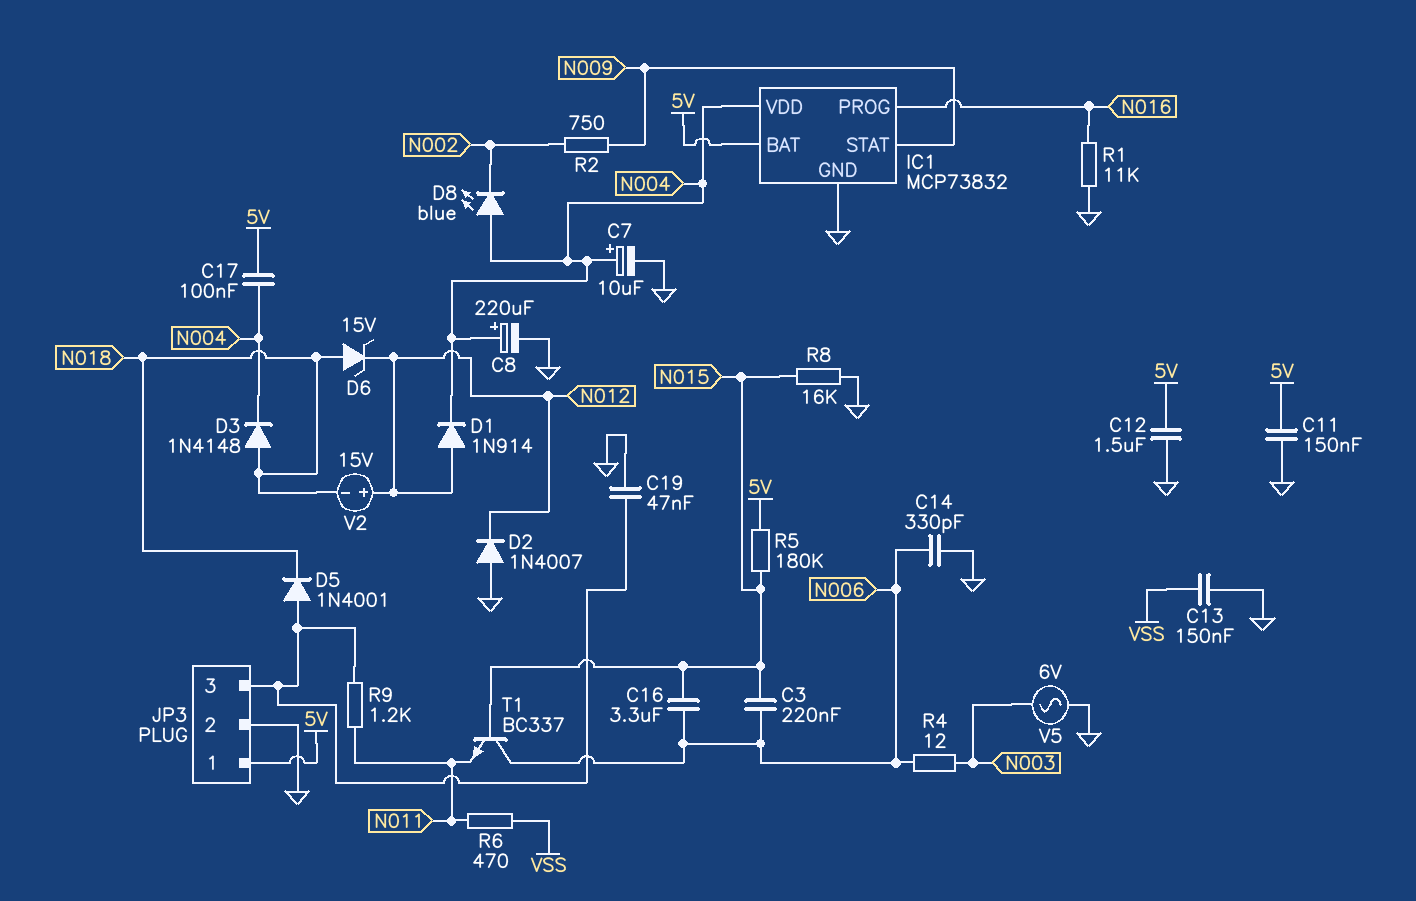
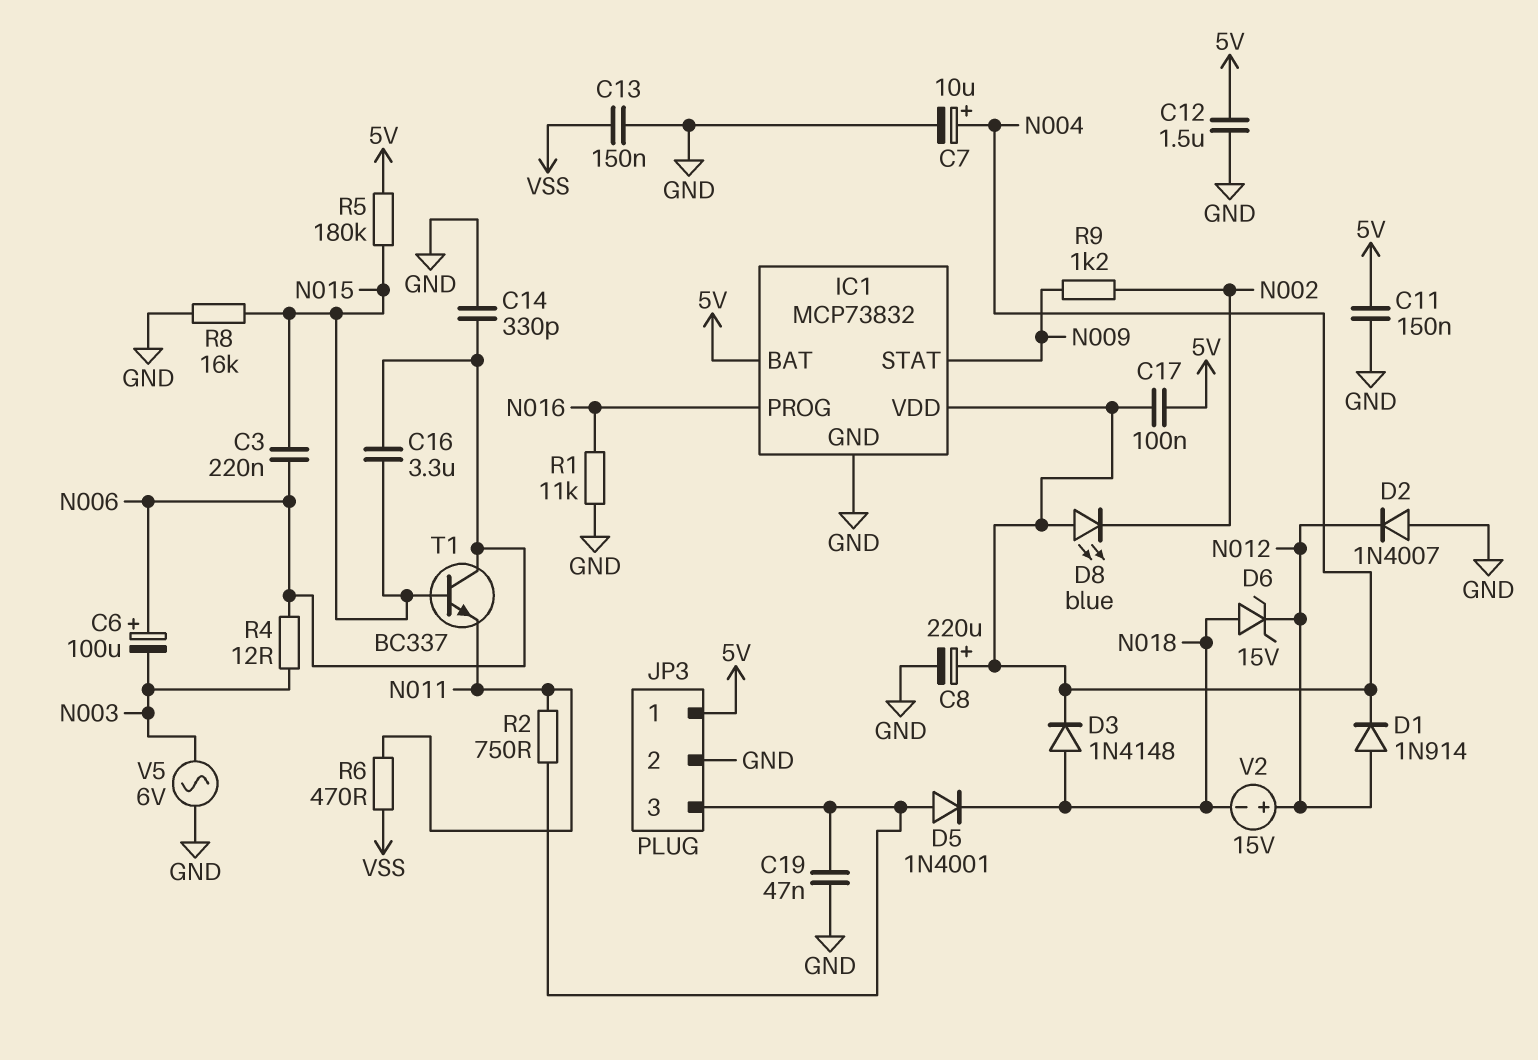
C6: none -> 100uF (plus N006, minus N003)
R2: 750 (N002, N009) -> 750 (JP3/3, N011)
R9: 1.2k (JP3/3, N011) -> 1.2k (N002, N009)

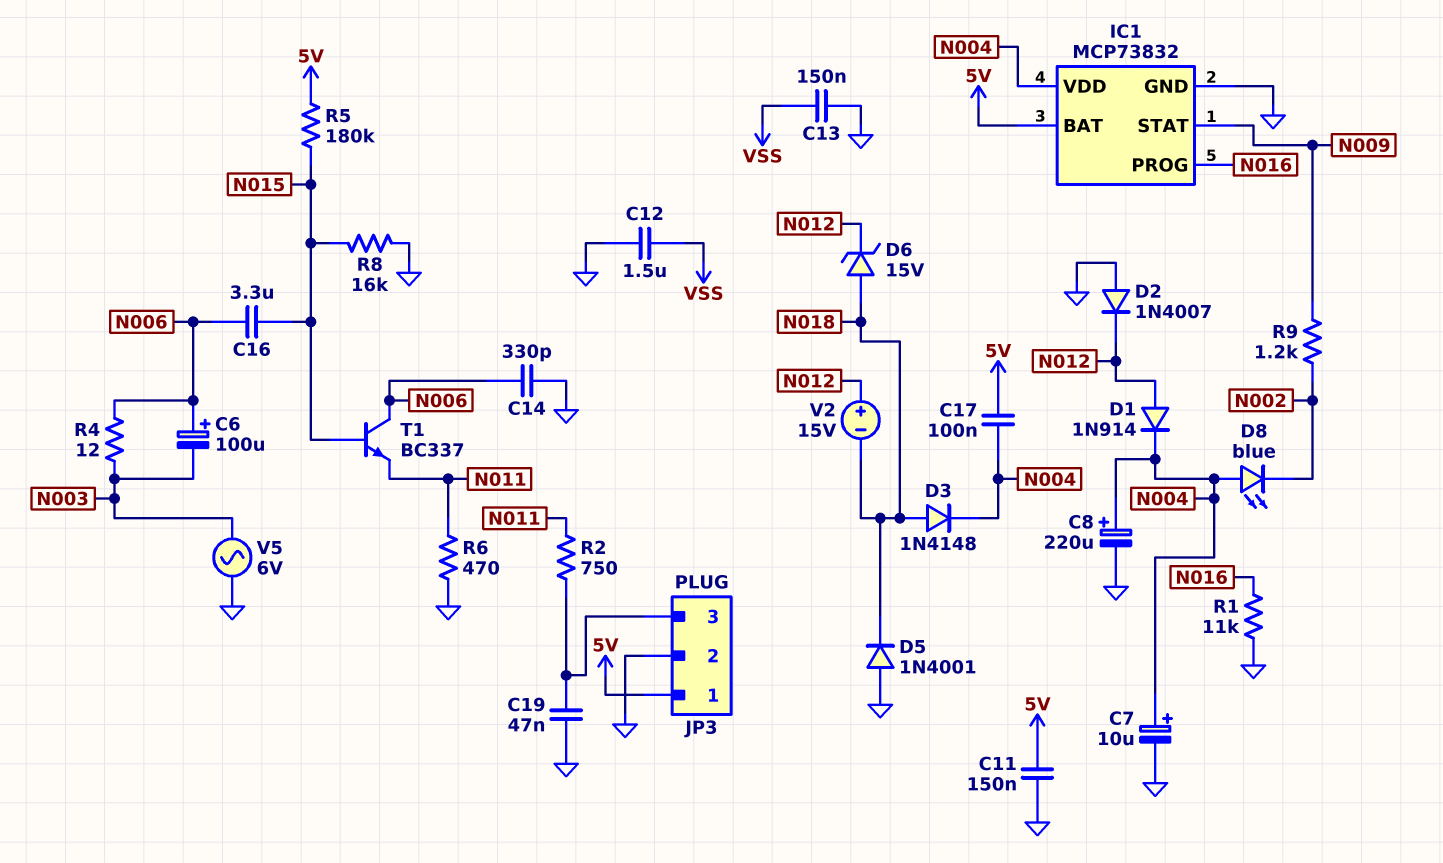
C3: 220nF (N006, N015) -> none
C12: 1.5uF (5V, GND) -> 1.5uF (GND, VSS)
D5: diode 1N4001 (A JP3/3, K N018) -> diode 1N4001 (A GND, K N018)
R6: 470 (N011, VSS) -> 470 (GND, N011)

